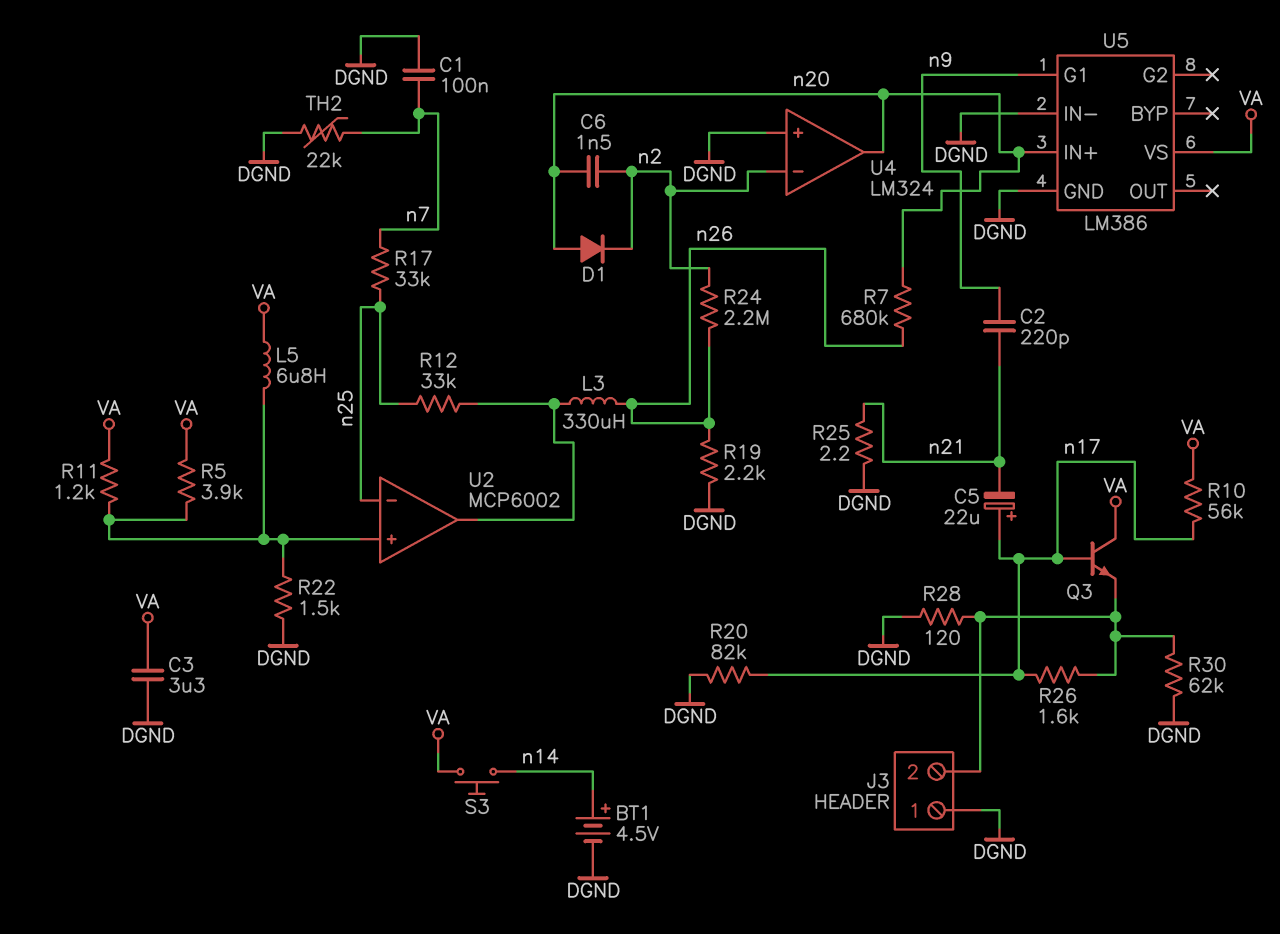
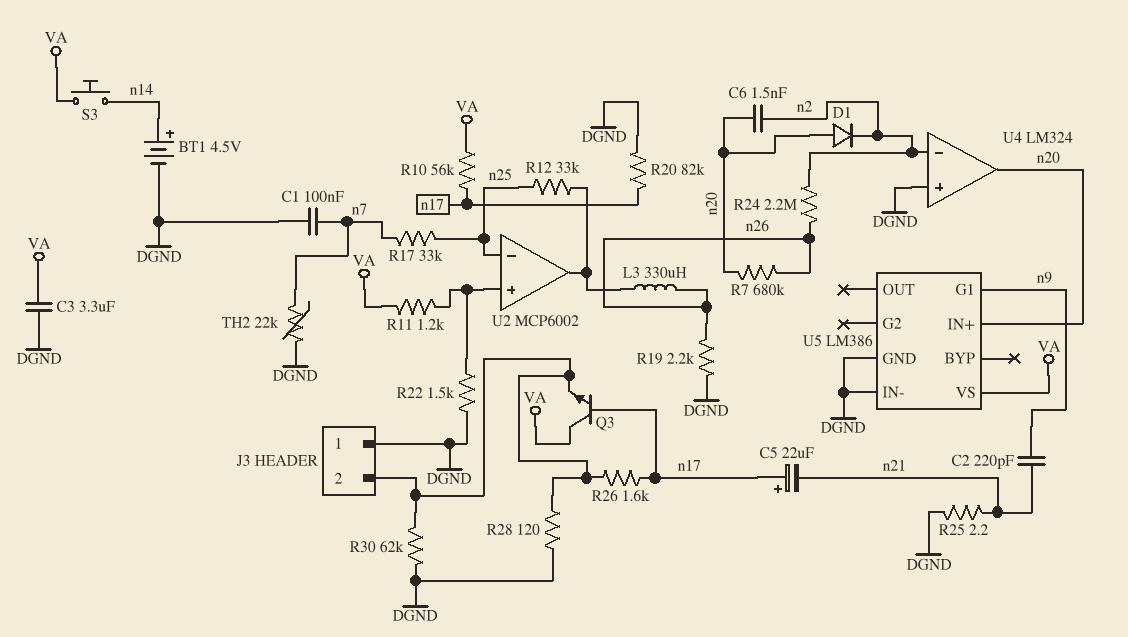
L5: 6.8uH (U2/in+, VA) -> none
R5: 3.9k (U2/in+, VA) -> none

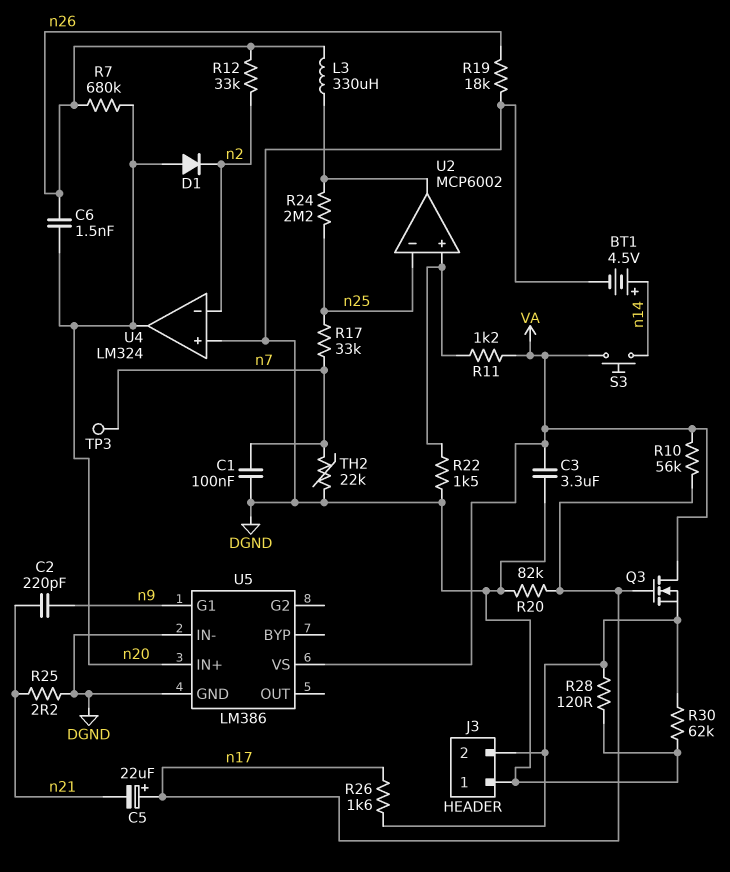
C6: 1.5nF (n2, n20) -> 1.5nF (n20, n26)
Q3: NPN (B n17, C VA, E J3/2) -> NMOS (G n17, D VA, S J3/2)
R12: 33k (U2/out, n25) -> 33k (n2, n26)
R19: 2.2k (DGND, n26) -> 18k (DGND, n26)
R24: 2.2M (n2, n26) -> 2.2M (U2/out, n25)
TP3: none -> test point (n7)

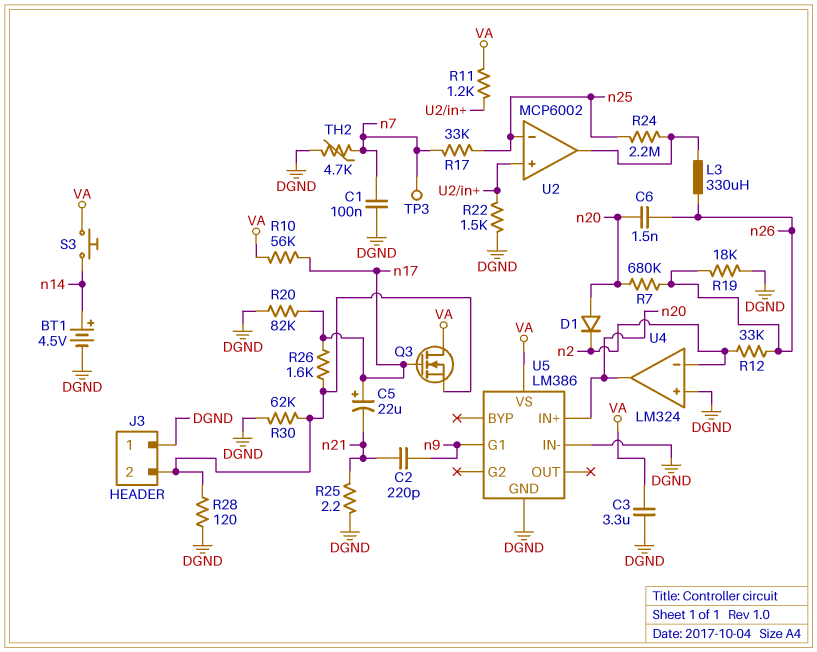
TH2: 22k (DGND, n7) -> 4.7k (DGND, n7)

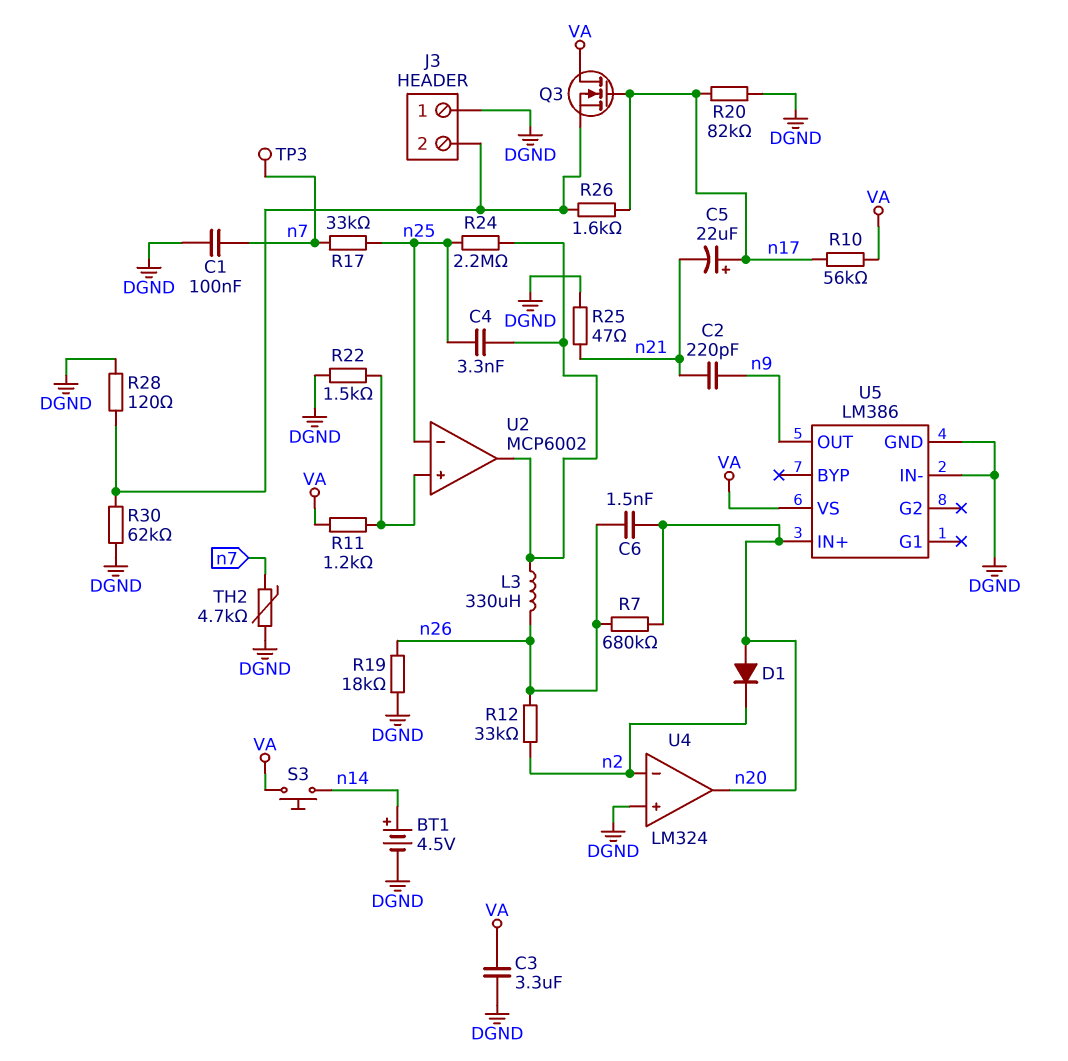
C4: none -> 3.3nF (U2/out, n25)
R25: 2.2 (DGND, n21) -> 47 (DGND, n21)
U5 pin G1: n9 -> none
U5 pin OUT: none -> n9

